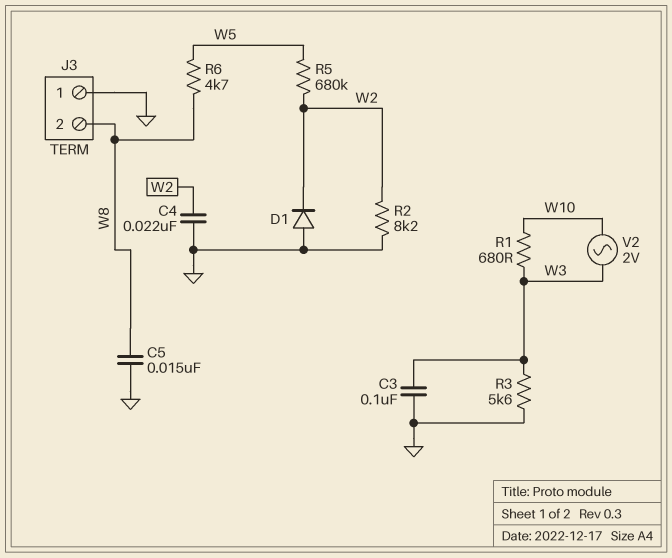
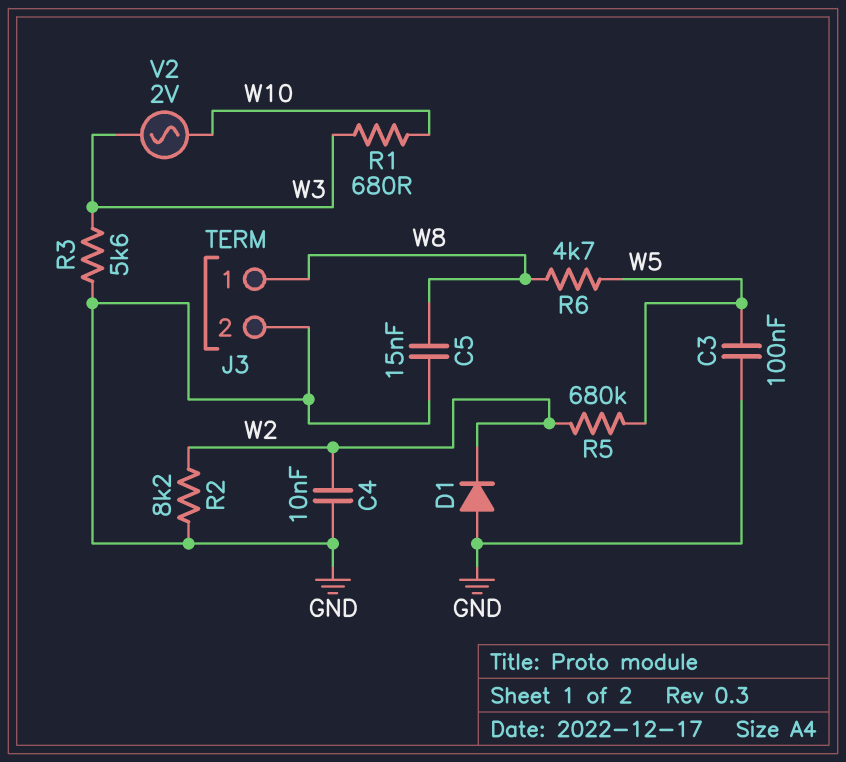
C3: 100nF (GND, W3) -> 100nF (GND, W5)
C4: 22nF (GND, W2) -> 10nF (GND, W2)
J3 pin 1: GND -> W8
J3 pin 2: W8 -> GND

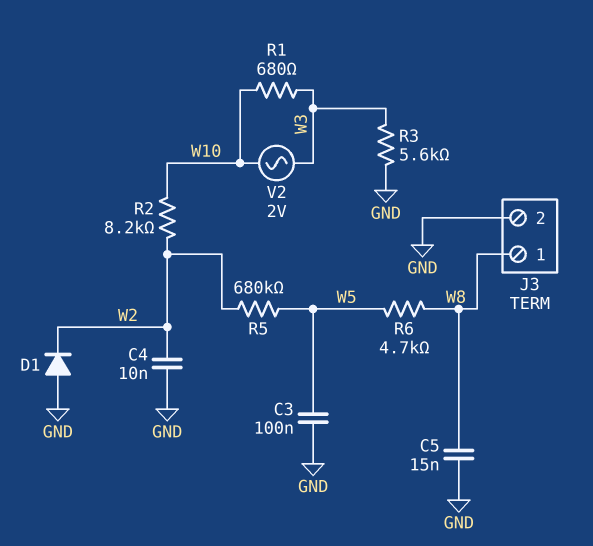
R2: 8.2k (GND, W2) -> 8.2k (W2, W10)

